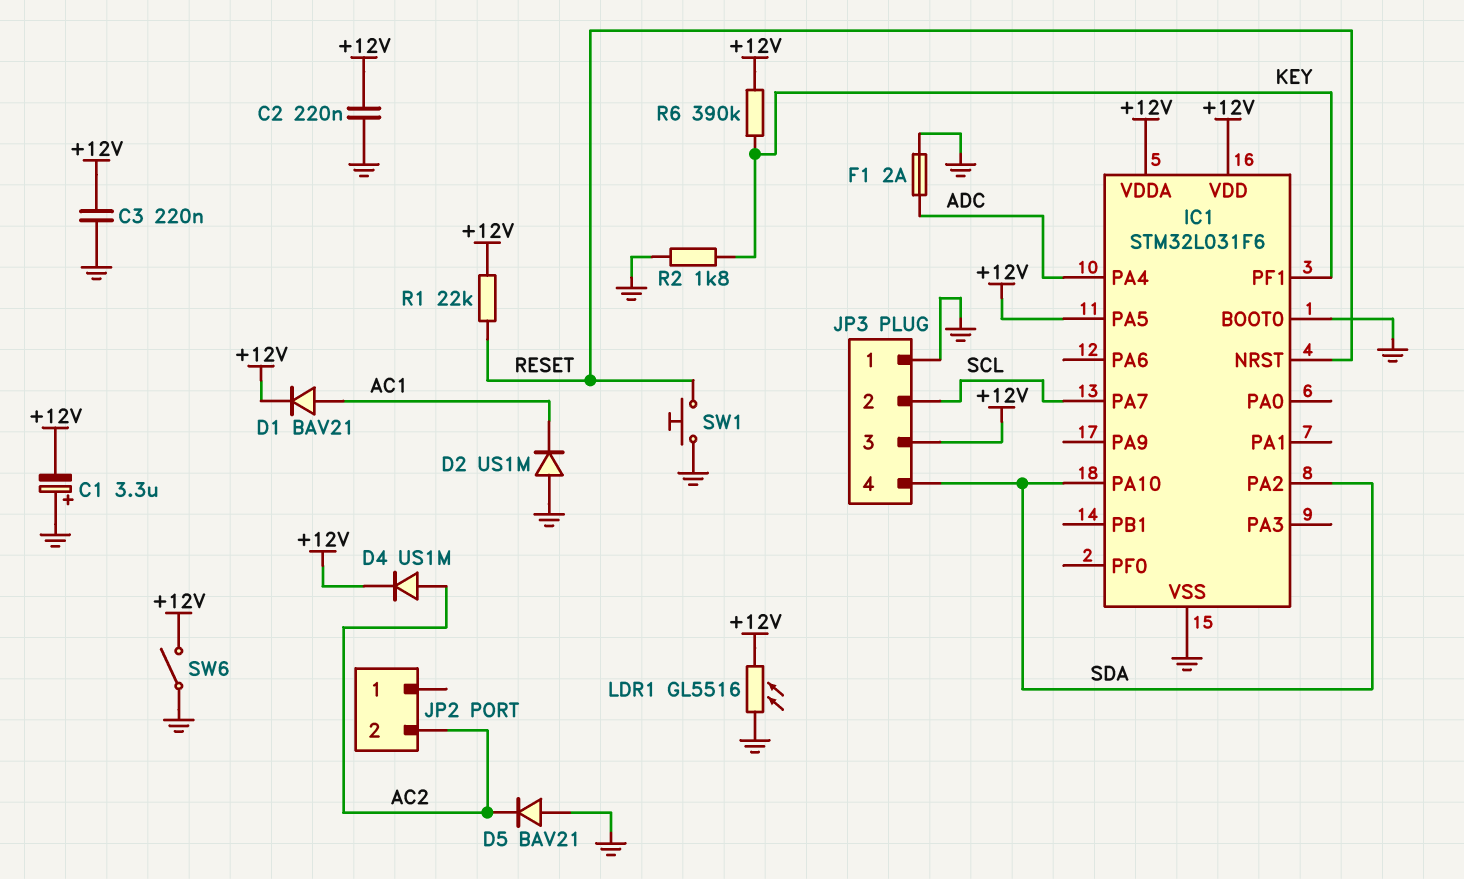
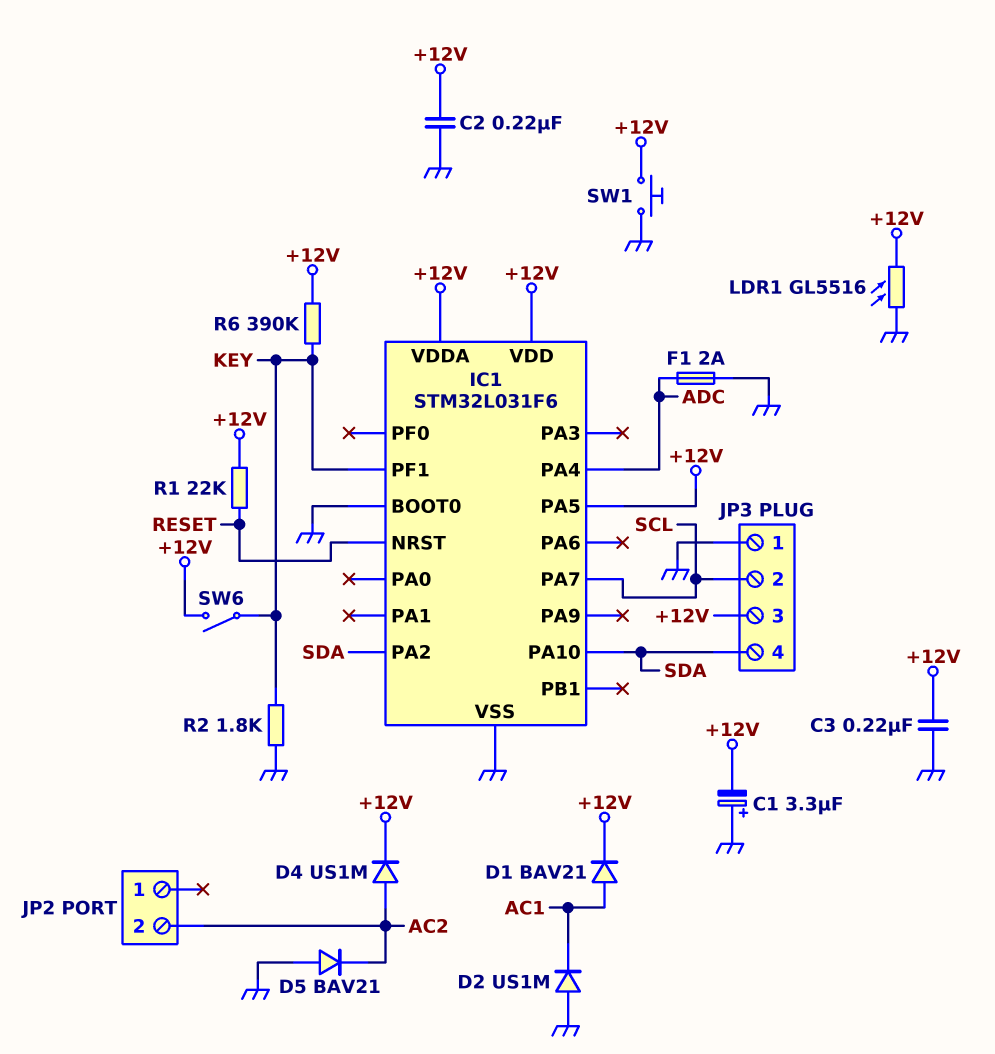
SW1: button (GND, RESET) -> button (+12V, GND)
SW6: switch (+12V, GND) -> switch (+12V, KEY)

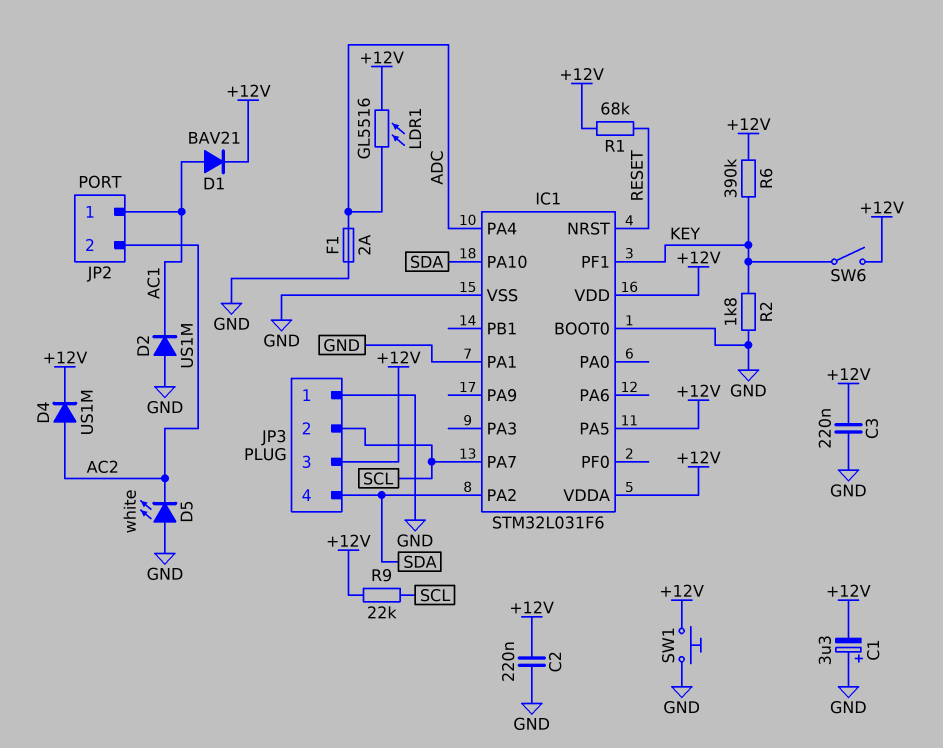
D5: diode BAV21 (A GND, K AC2) -> LED white (A GND, K AC2)
IC1 pin PA1: none -> GND
JP2 pin 1: none -> AC1
LDR1: GL5516 (+12V, GND) -> GL5516 (+12V, ADC)
R1: 22k (+12V, RESET) -> 68k (+12V, RESET)
R9: none -> 22k (+12V, SCL)

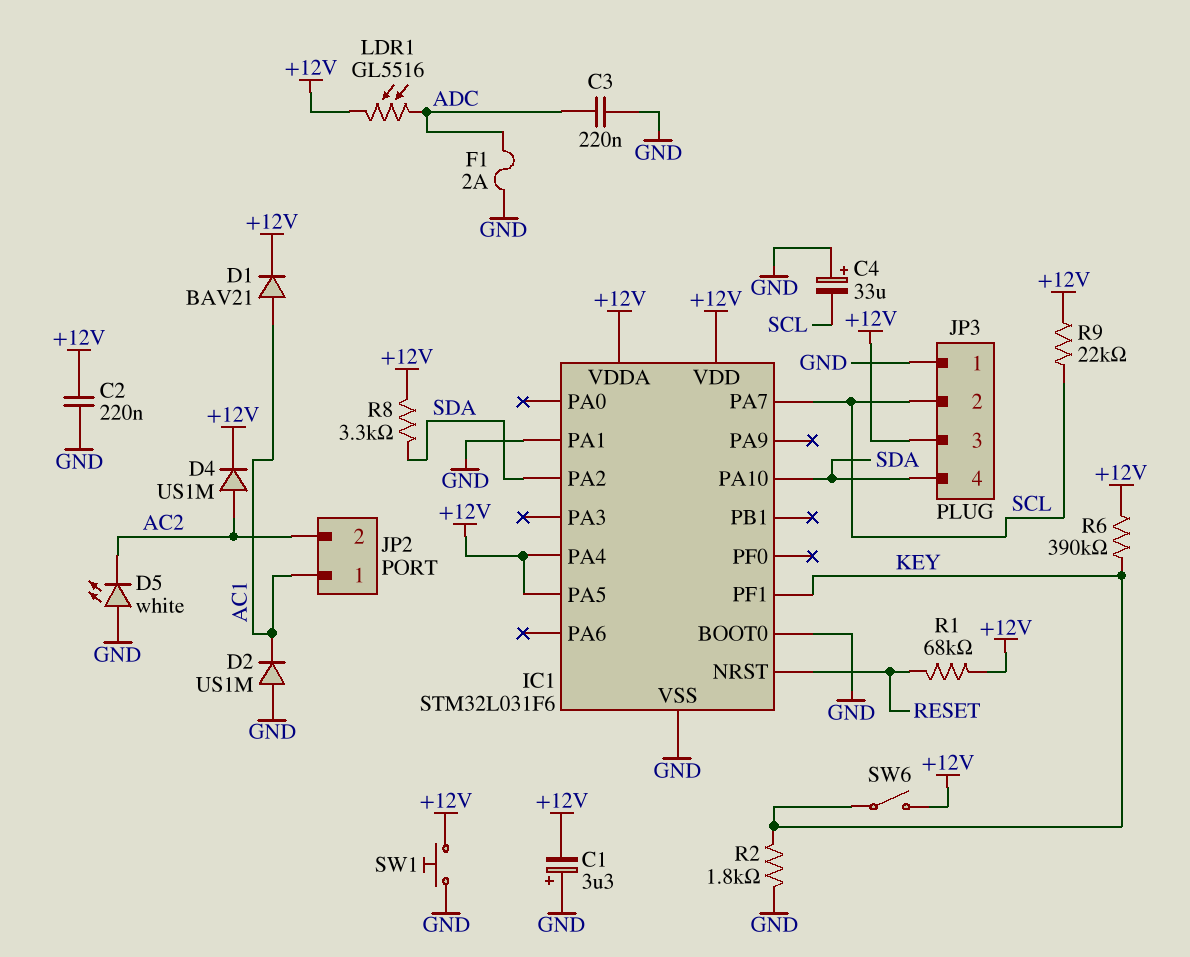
C3: 220nF (+12V, GND) -> 220nF (ADC, GND)
C4: none -> 33uF (plus GND, minus SCL)
IC1 pin PA4: ADC -> +12V
R8: none -> 3.3k (+12V, SDA)

